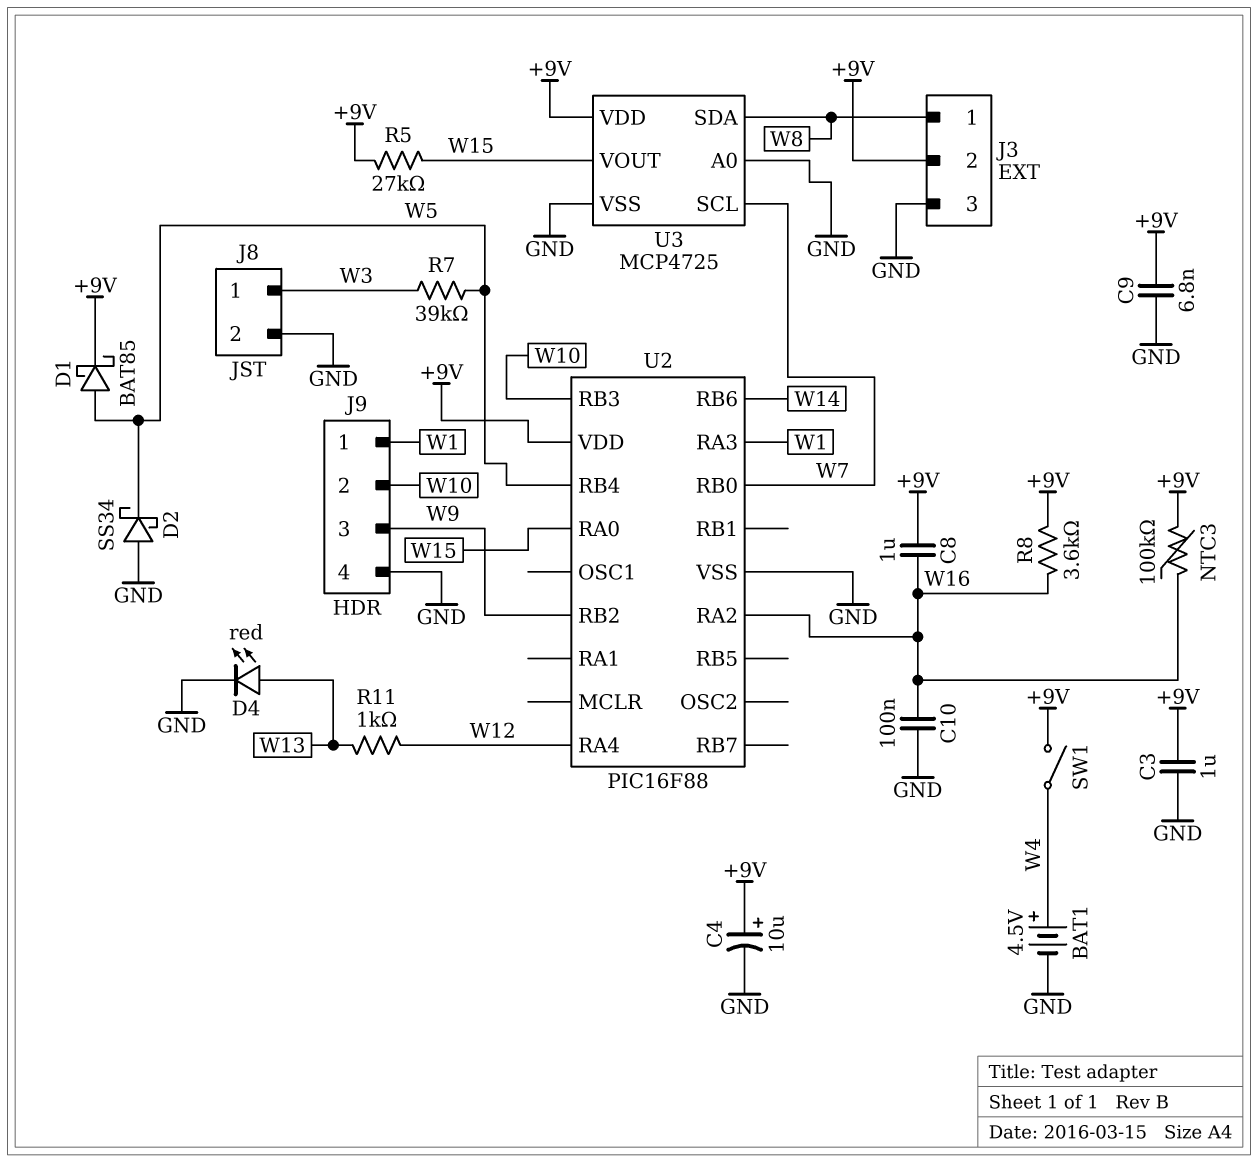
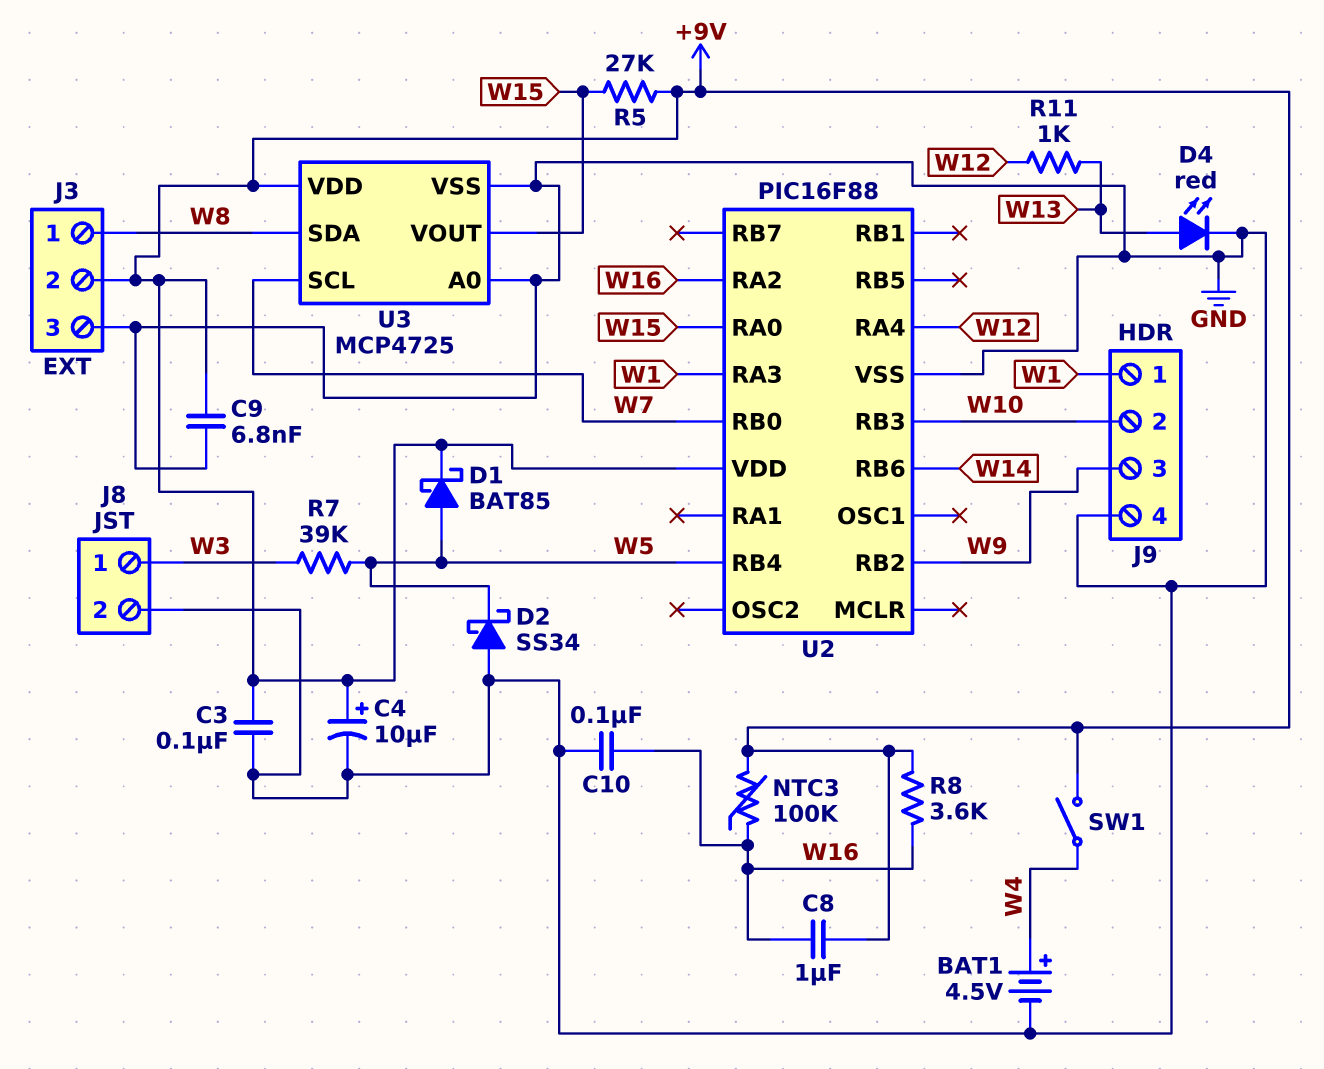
C3: 1uF (+9V, GND) -> 100nF (+9V, GND)

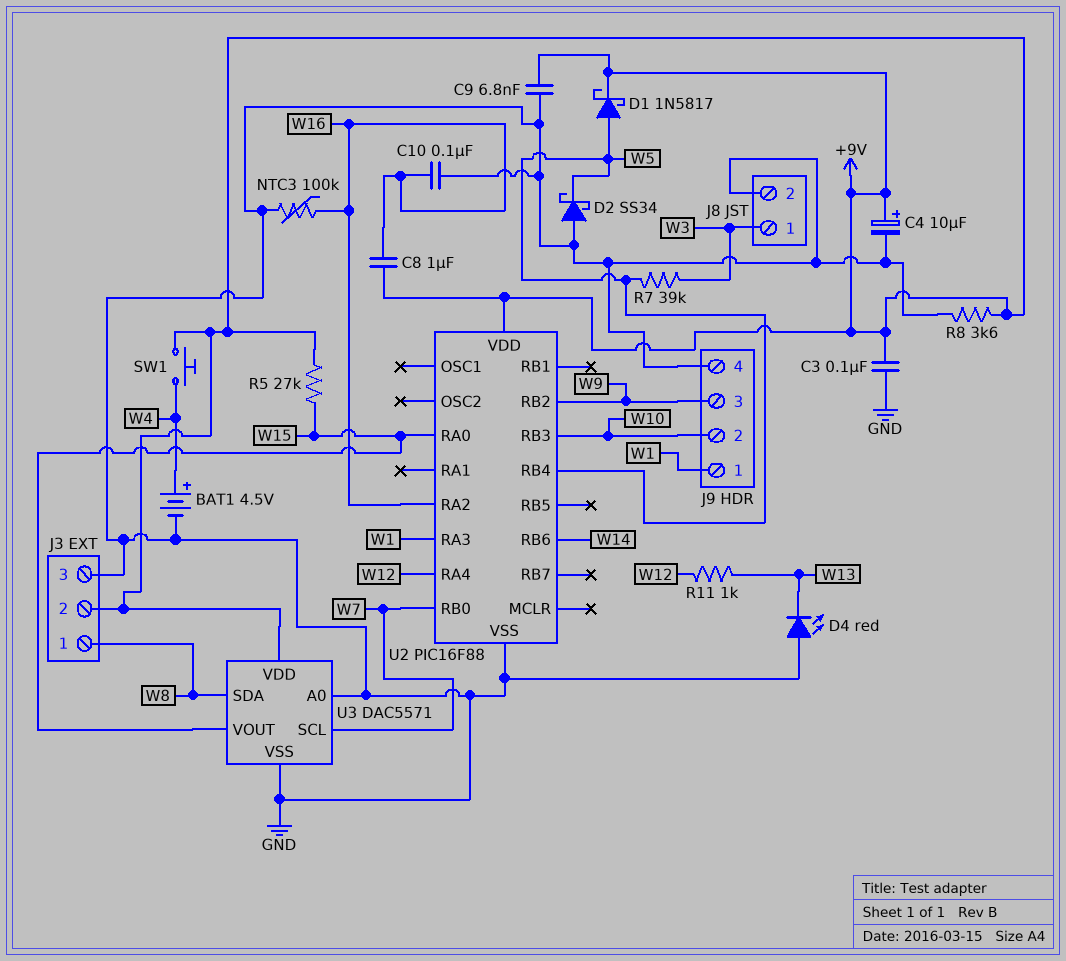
D1: schottky BAT85 (A W5, K +9V) -> schottky 1N5817 (A W5, K +9V)
D4: LED red (A W13, K GND) -> LED red (A GND, K W13)
NTC3: 100k (+9V, W16) -> 100k (GND, W16)
R8: 3.6k (+9V, W16) -> 3.6k (+9V, GND)
SW1: switch (+9V, W4) -> button (+9V, W4)
U3: MCP4725 -> DAC5571

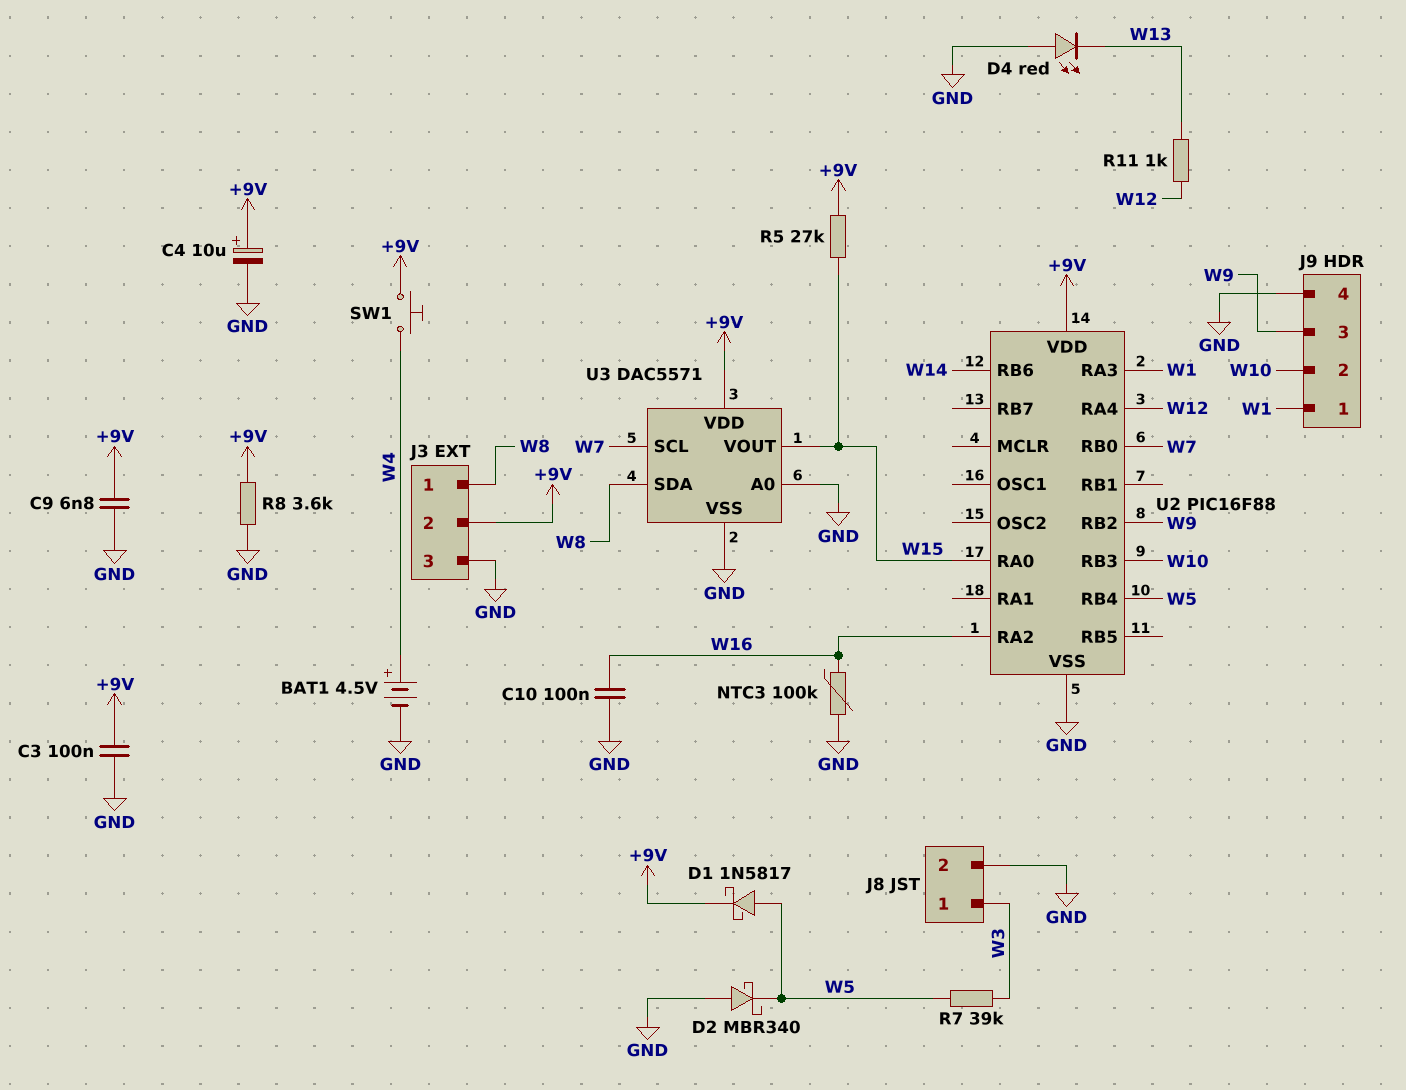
C8: 1uF (+9V, W16) -> none
D2: schottky SS34 (A GND, K W5) -> schottky MBR340 (A GND, K W5)

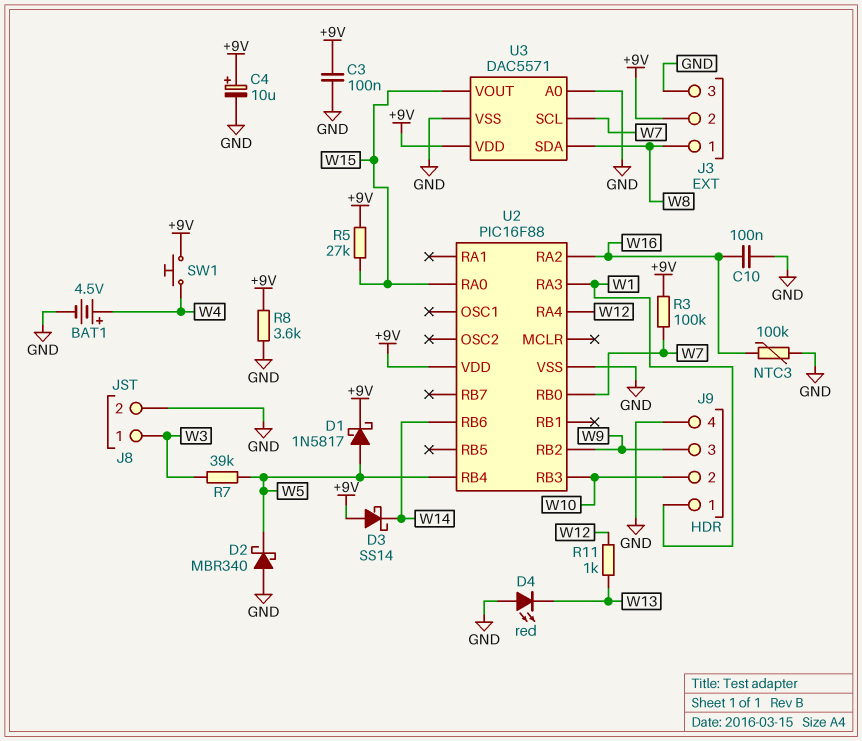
C9: 6.8nF (+9V, GND) -> none
D3: none -> schottky SS14 (A +9V, K W14)
R3: none -> 100k (+9V, W7)

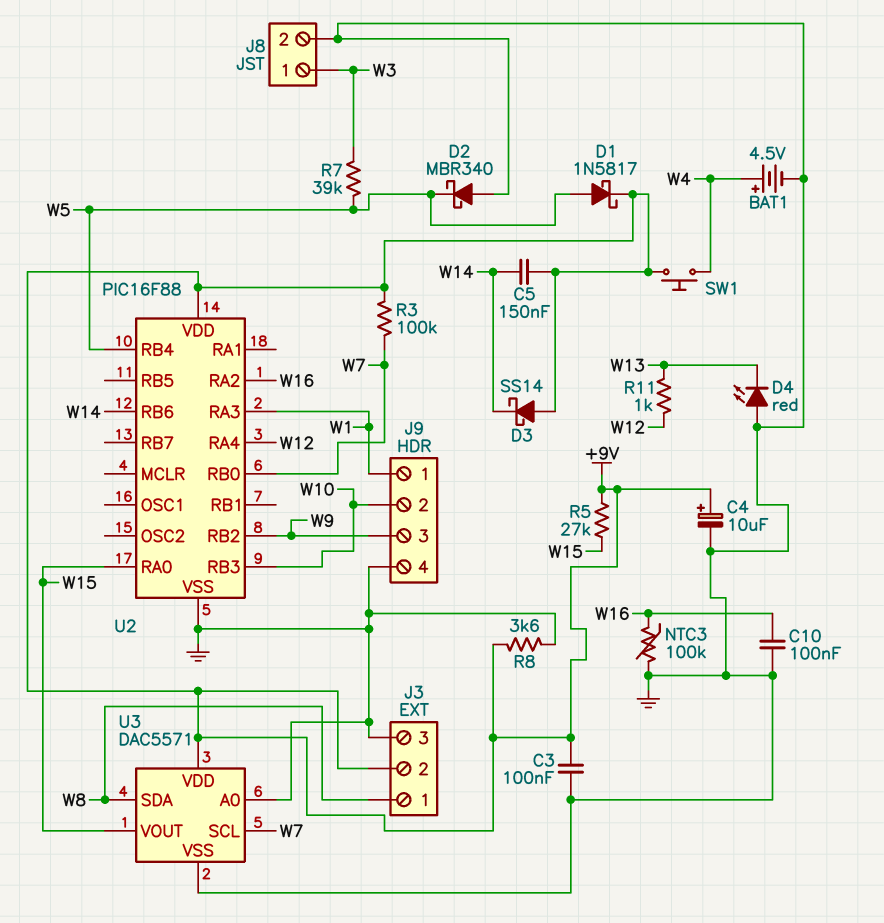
C5: none -> 150nF (+9V, W14)

